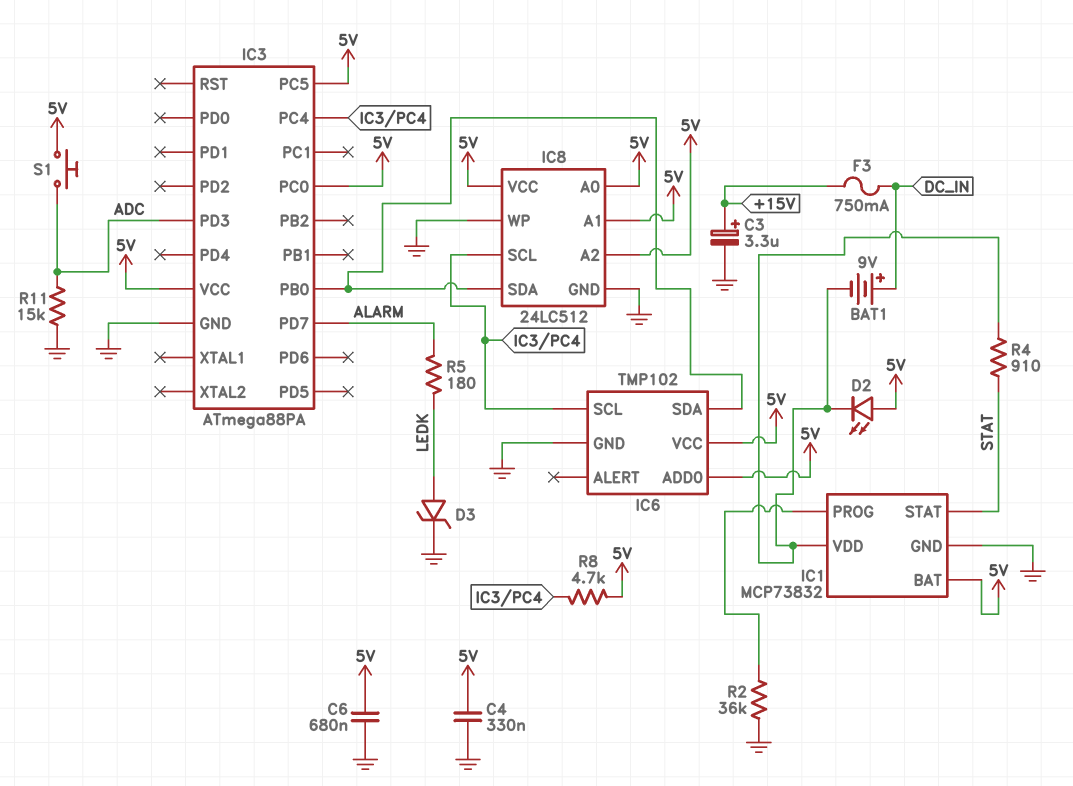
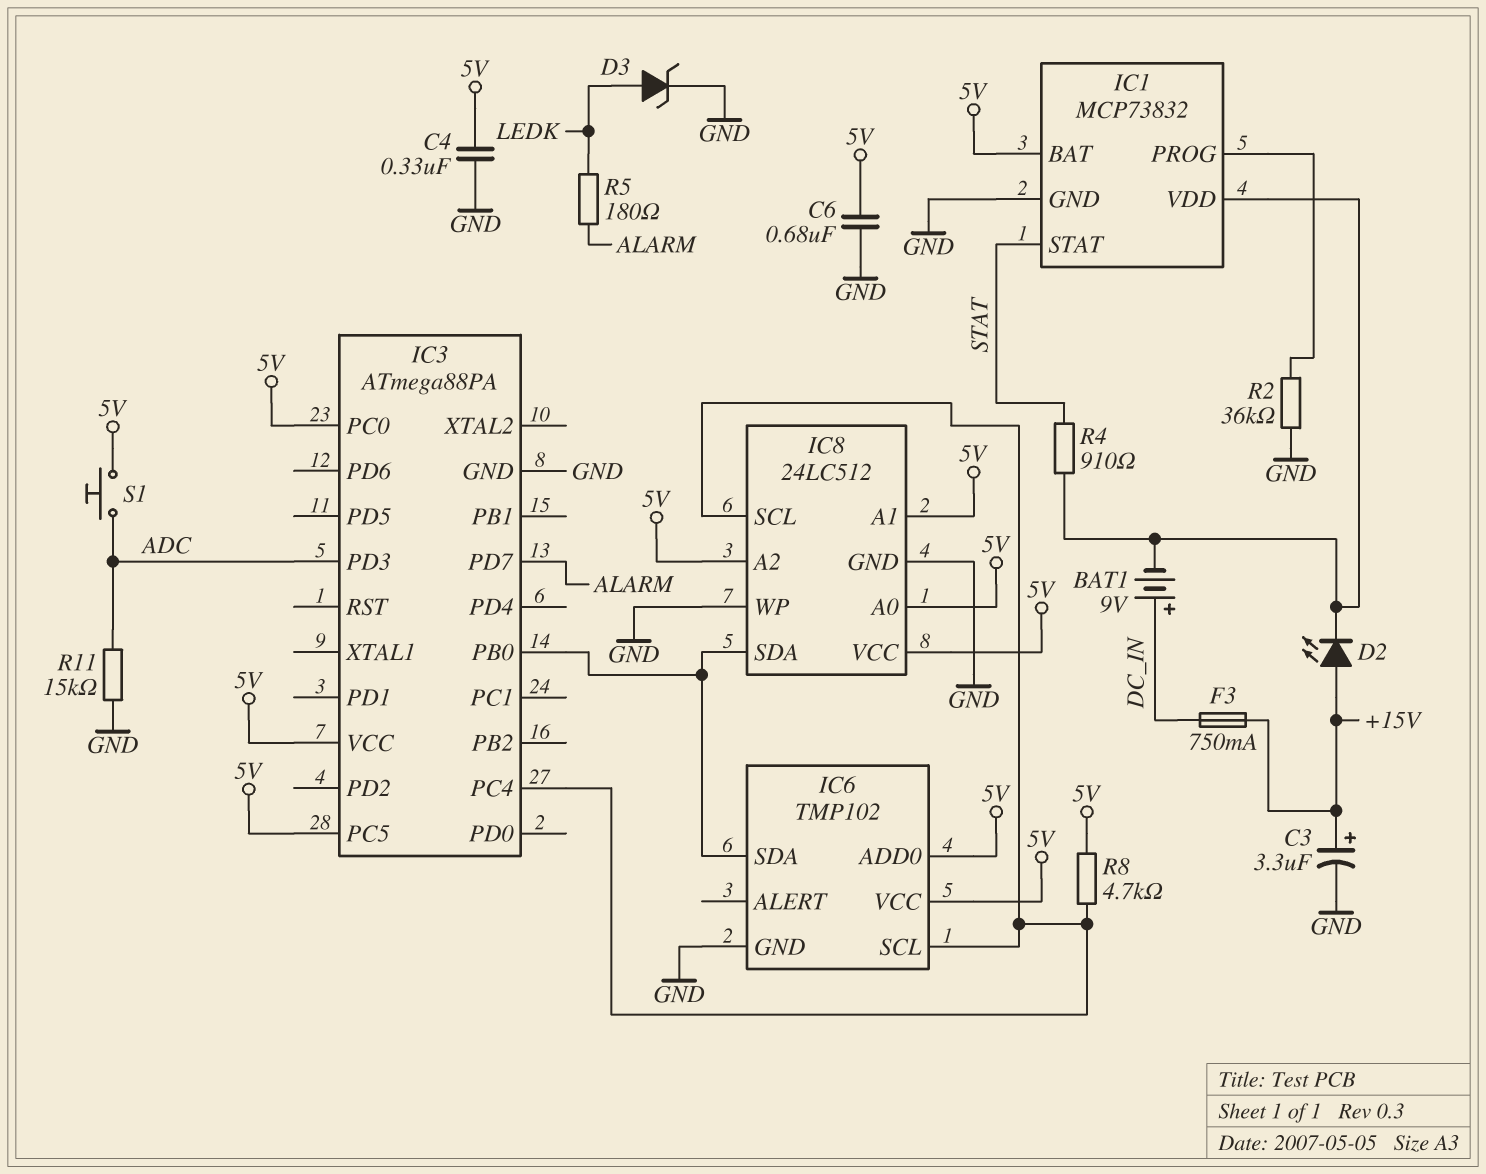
D2: LED (A 5V, K IC1/VDD) -> LED (A +15V, K IC1/VDD)

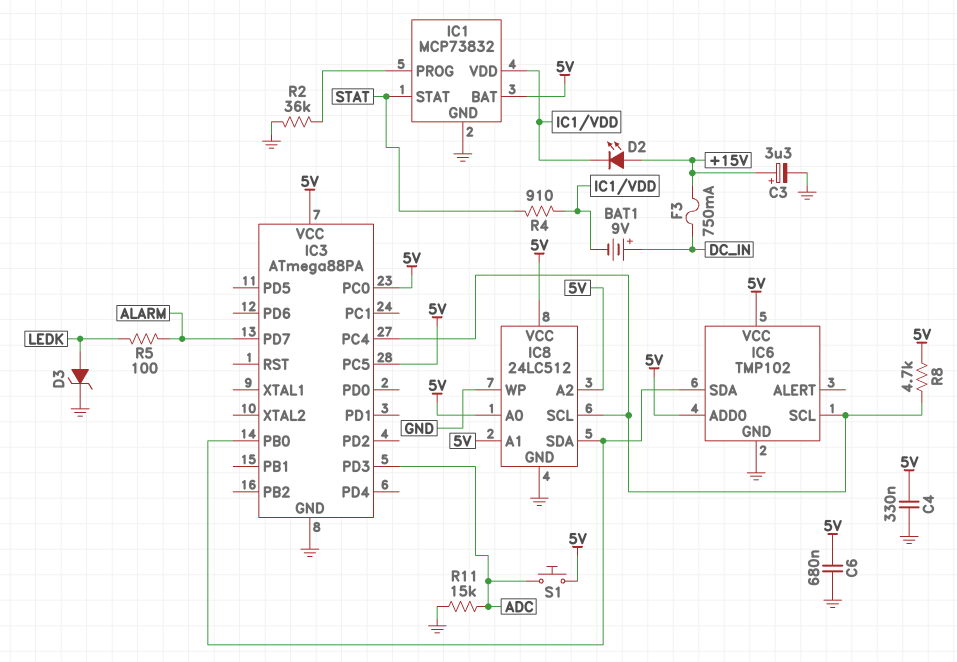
R5: 180 (ALARM, LEDK) -> 100 (ALARM, LEDK)

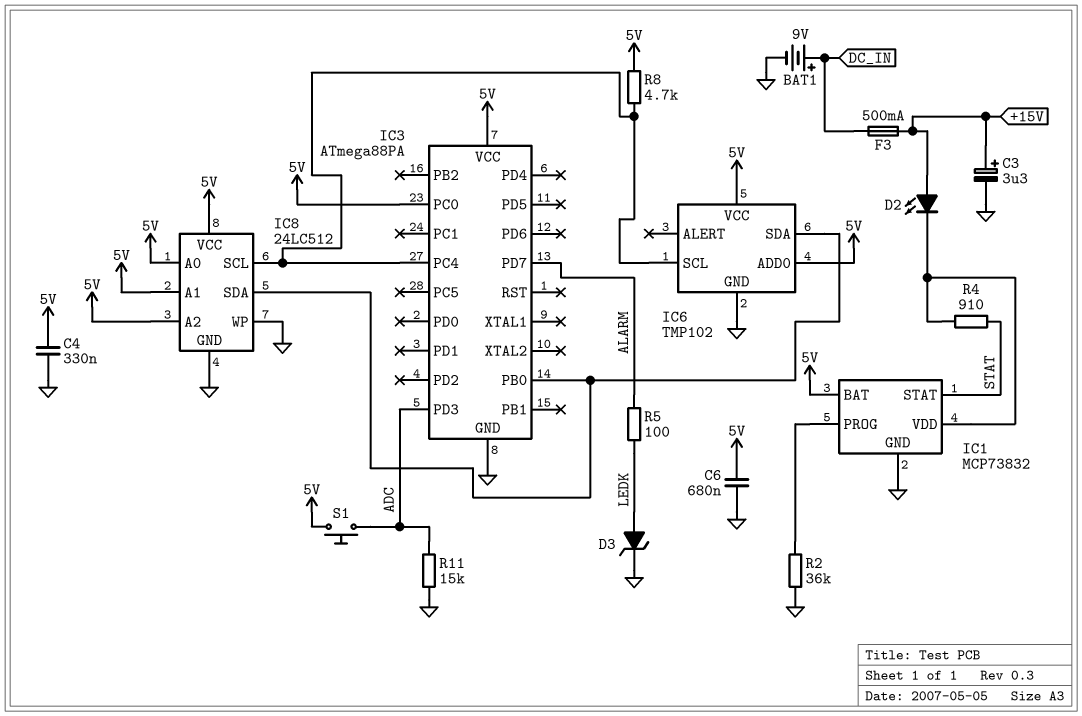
BAT1: 9V (plus DC_IN, minus IC1/VDD) -> 9V (plus DC_IN, minus GND)
F3: 750mA (+15V, DC_IN) -> 500mA (+15V, DC_IN)
IC3 pin PC5: 5V -> none

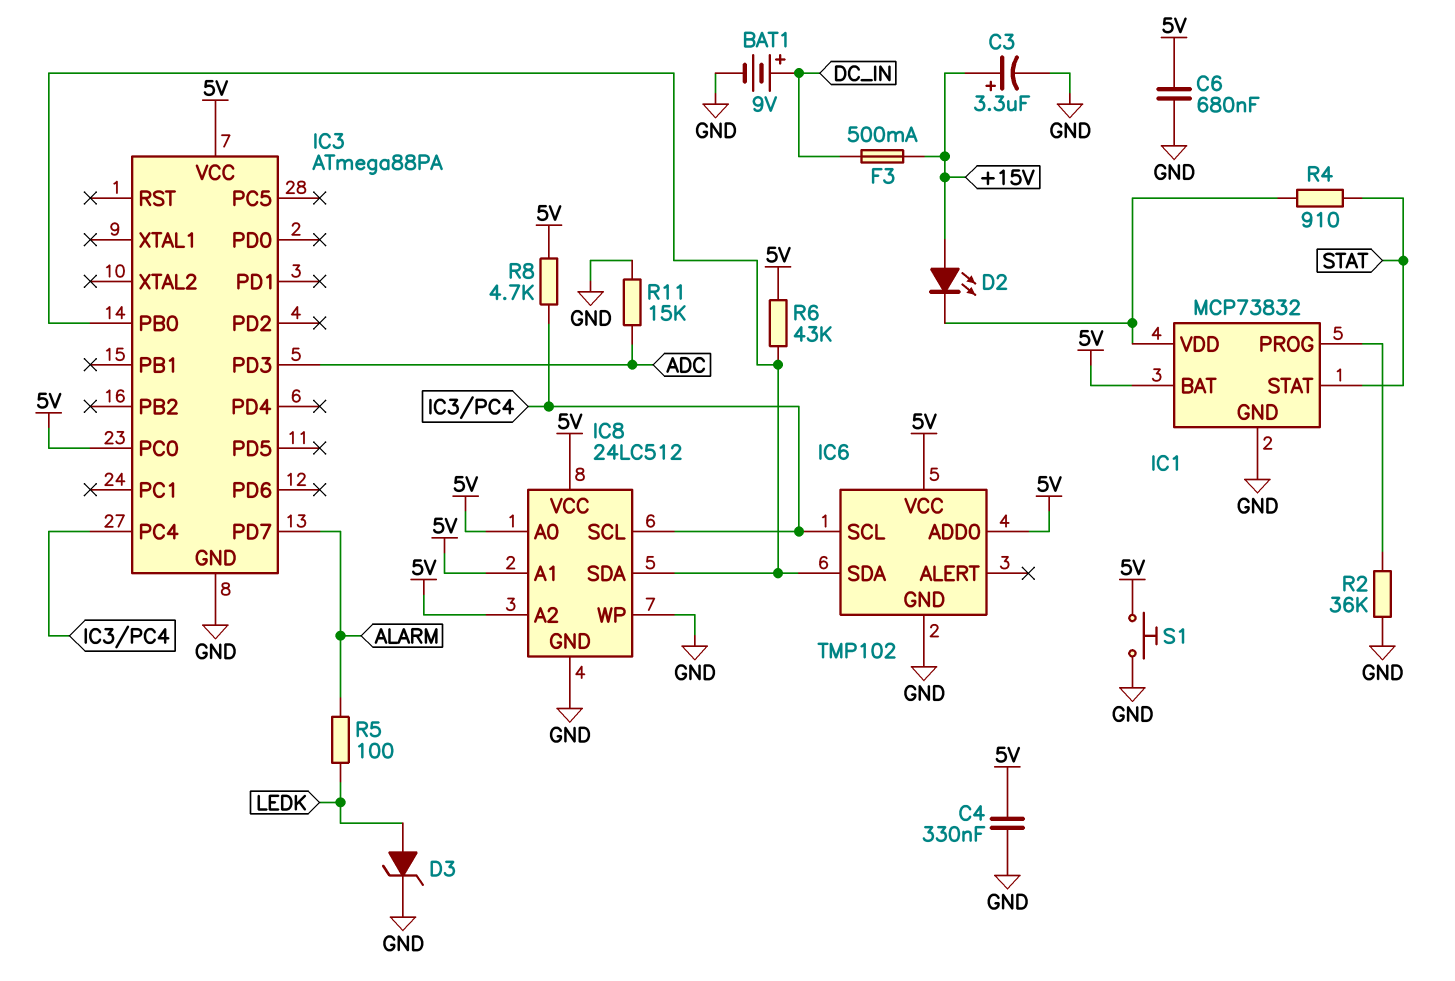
R6: none -> 43k (5V, IC3/PB0)
S1: button (5V, ADC) -> button (5V, GND)

